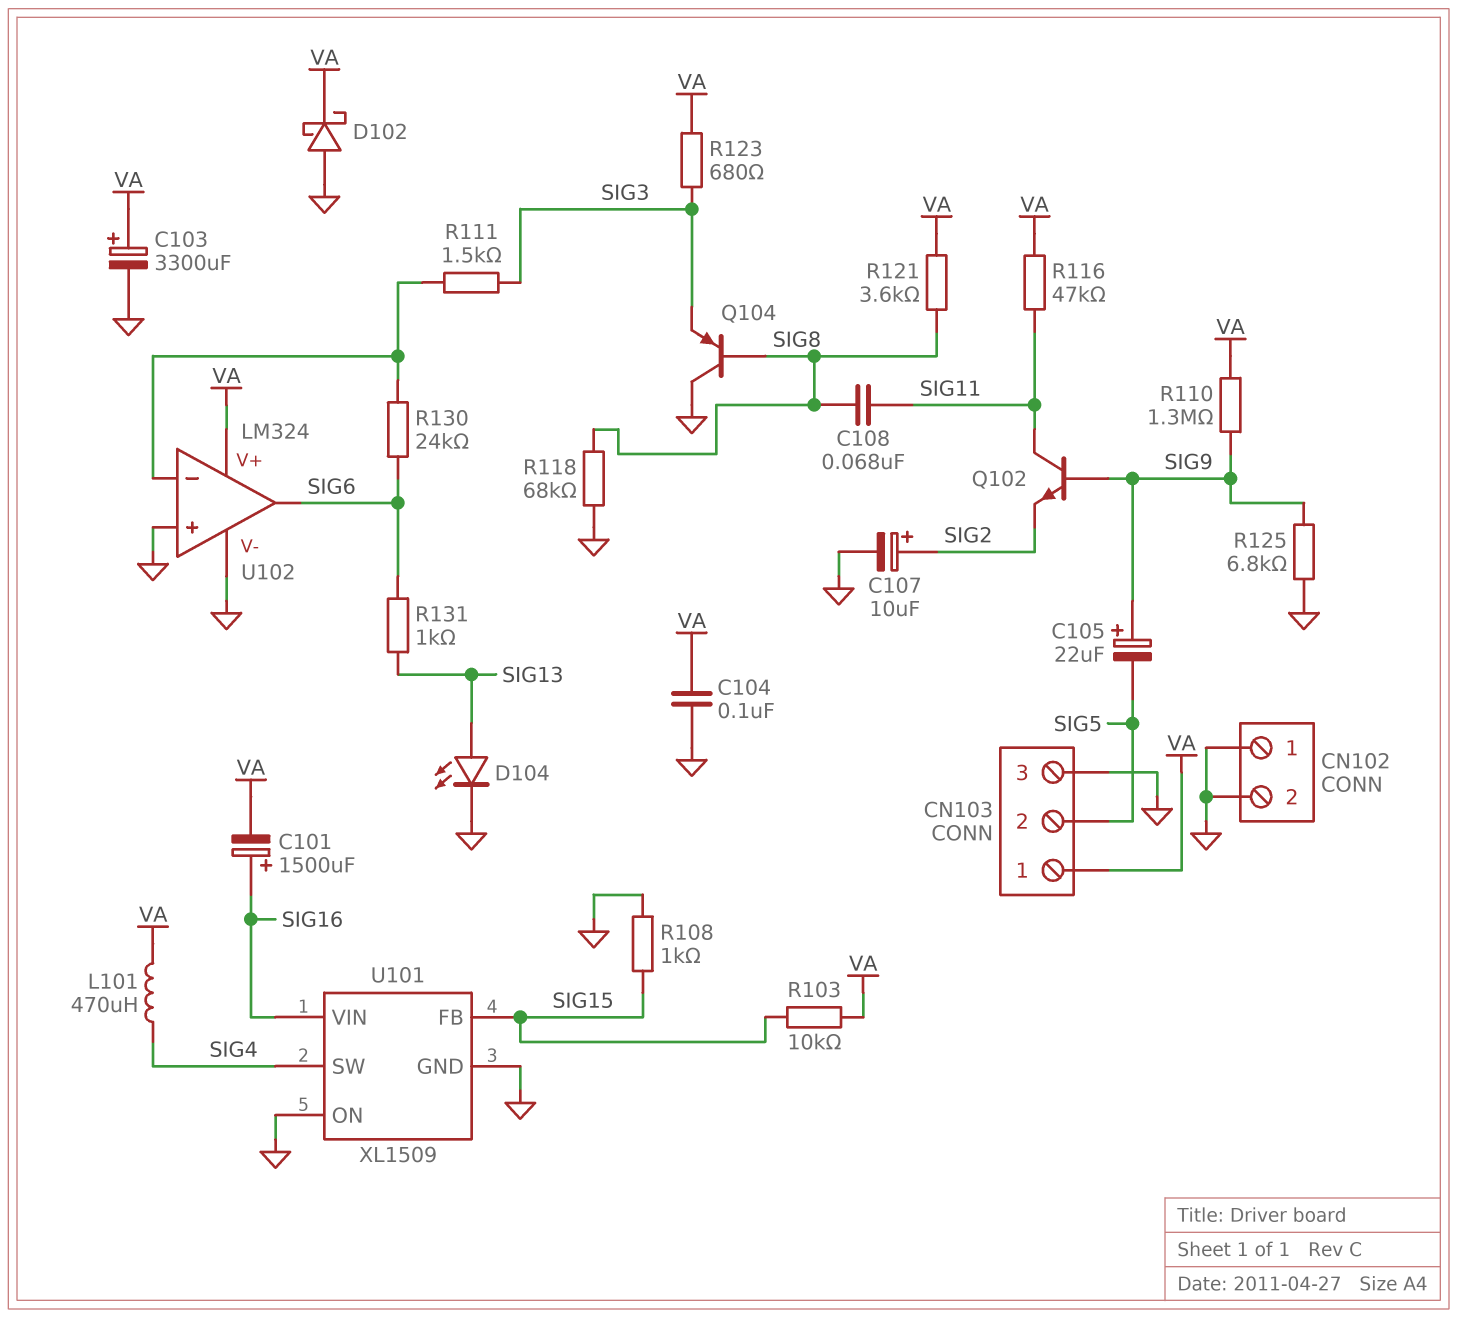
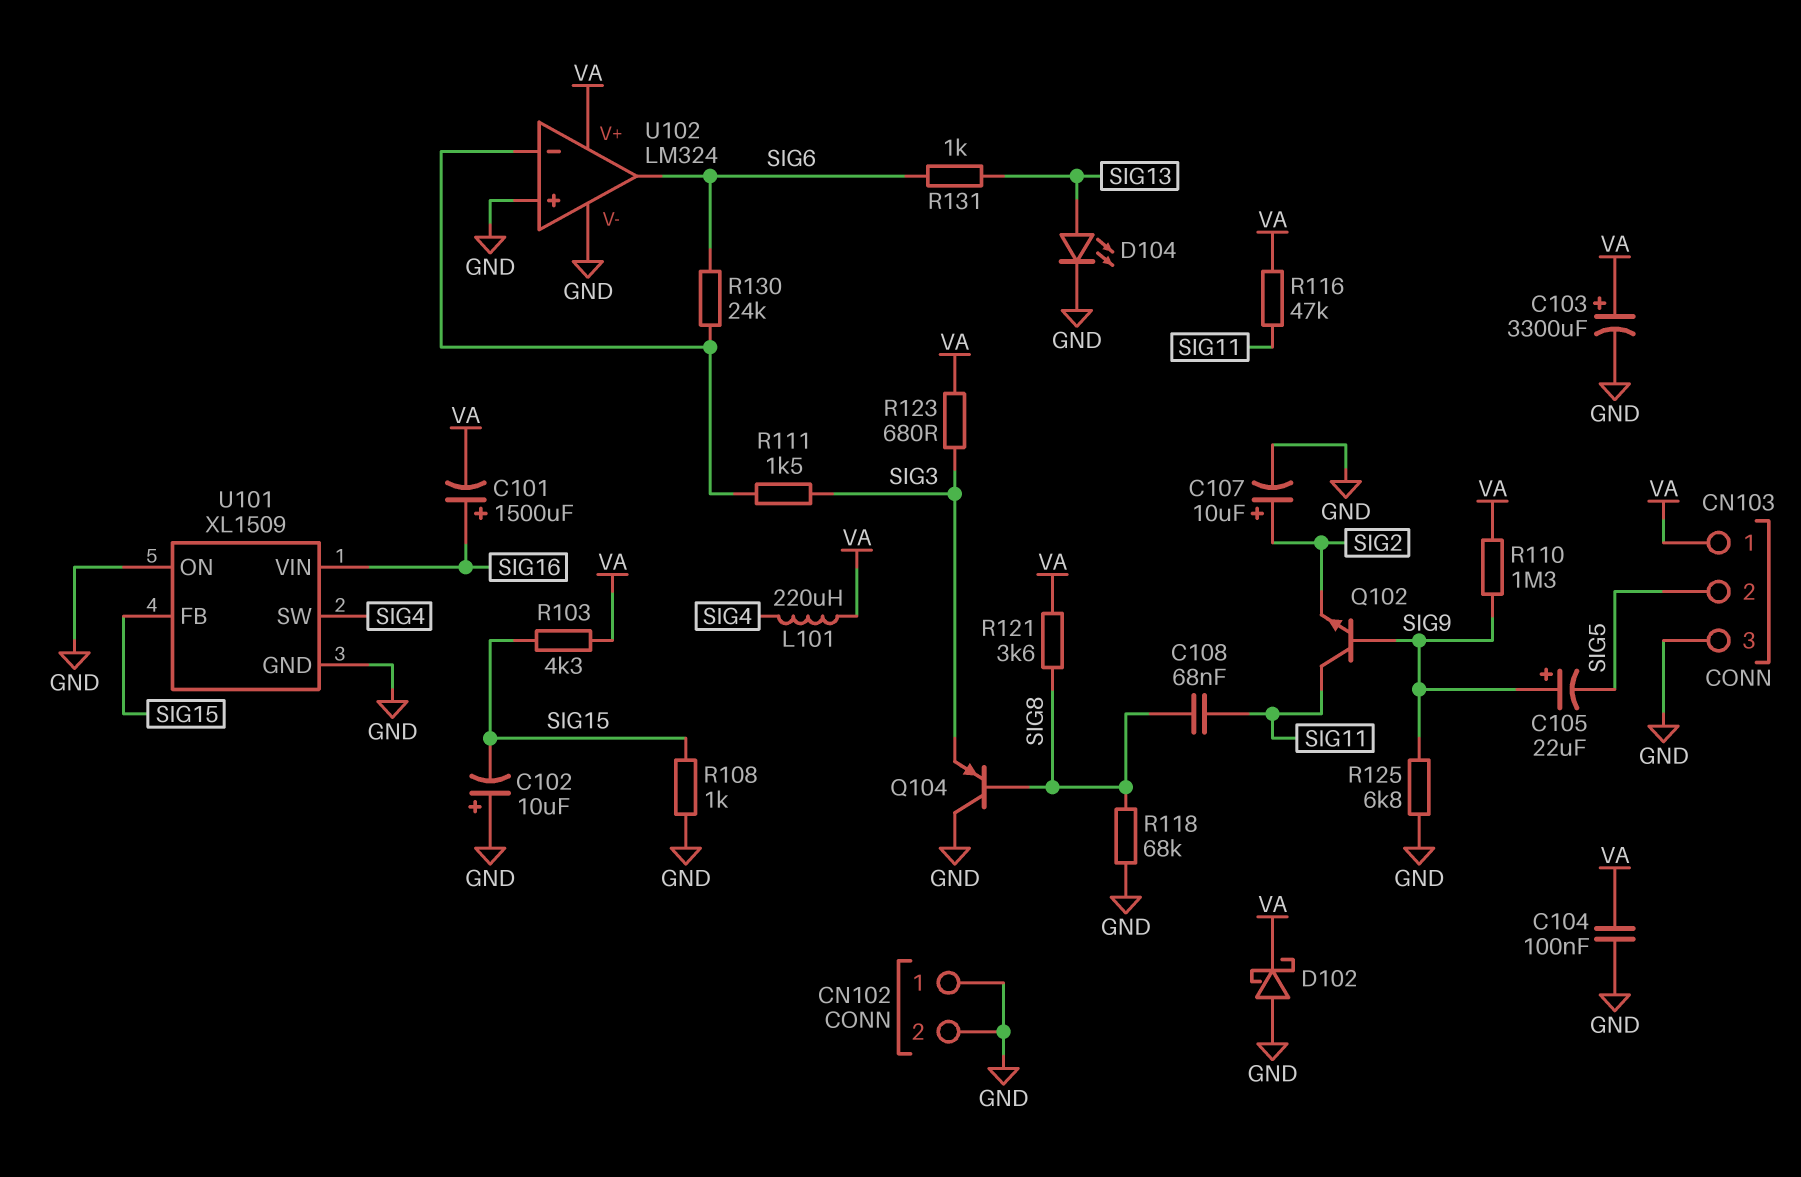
C102: none -> 10uF (plus GND, minus SIG15)
L101: 470uH (SIG4, VA) -> 220uH (SIG4, VA)
R103: 10k (SIG15, VA) -> 4.3k (SIG15, VA)

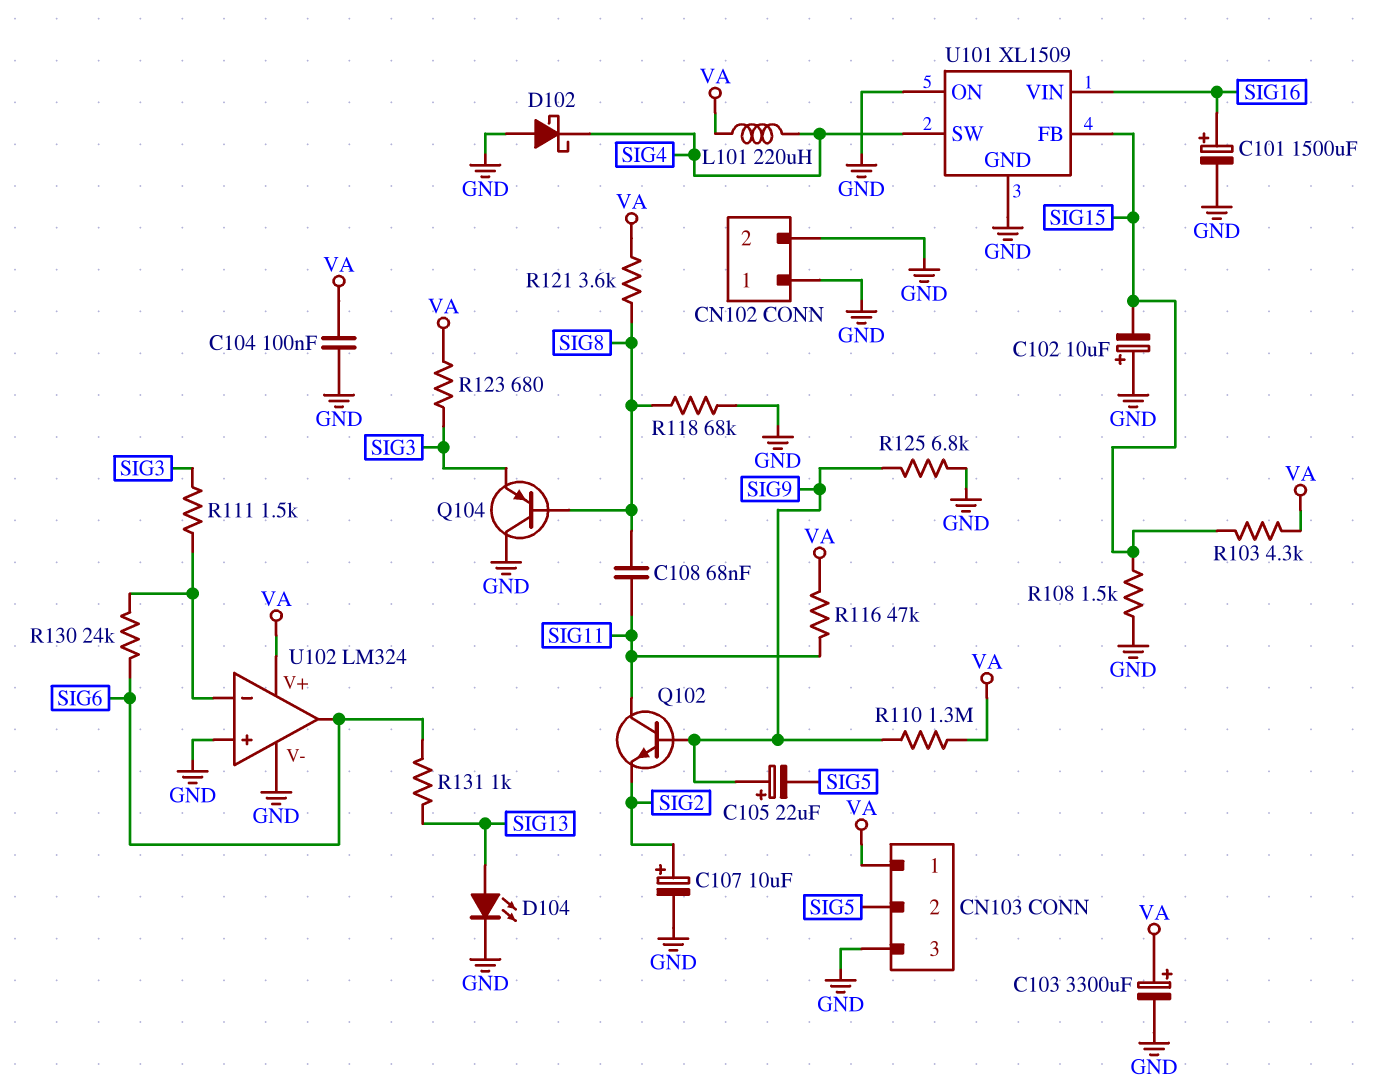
C101: 1500uF (plus SIG16, minus VA) -> 1500uF (plus SIG16, minus GND)
D102: schottky (A GND, K VA) -> schottky (A GND, K SIG4)
R108: 1k (GND, SIG15) -> 1.5k (GND, SIG15)

